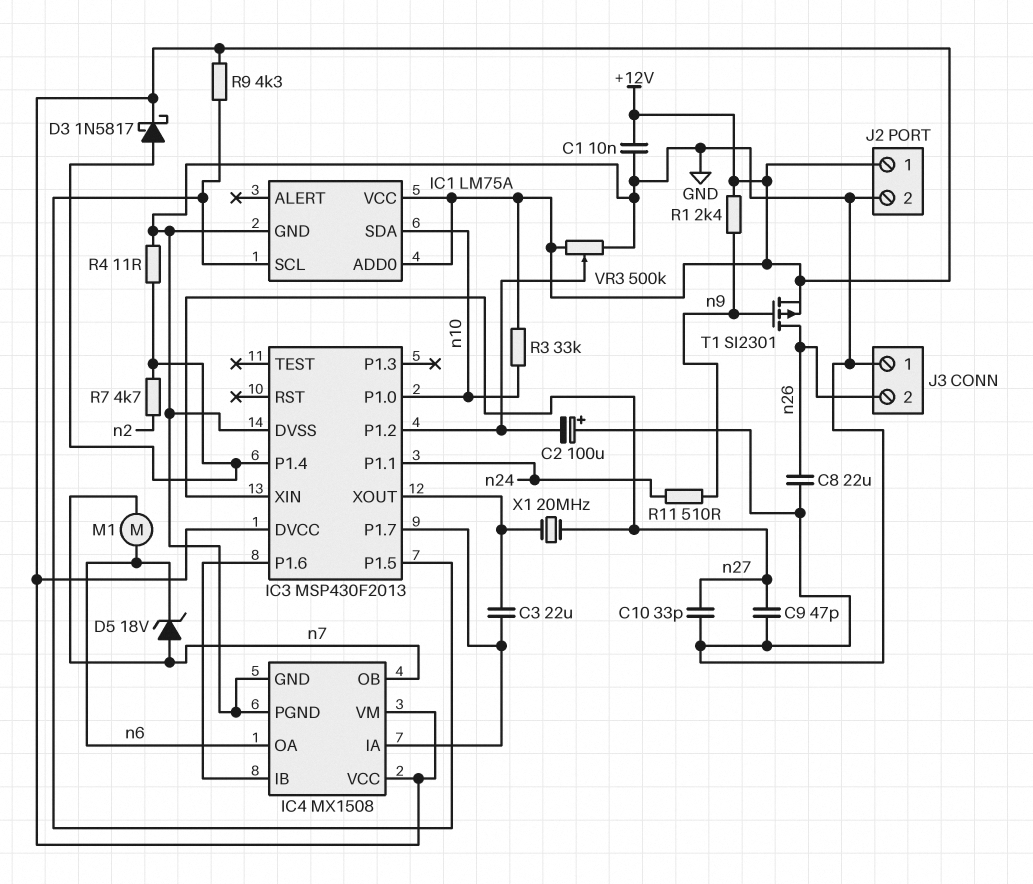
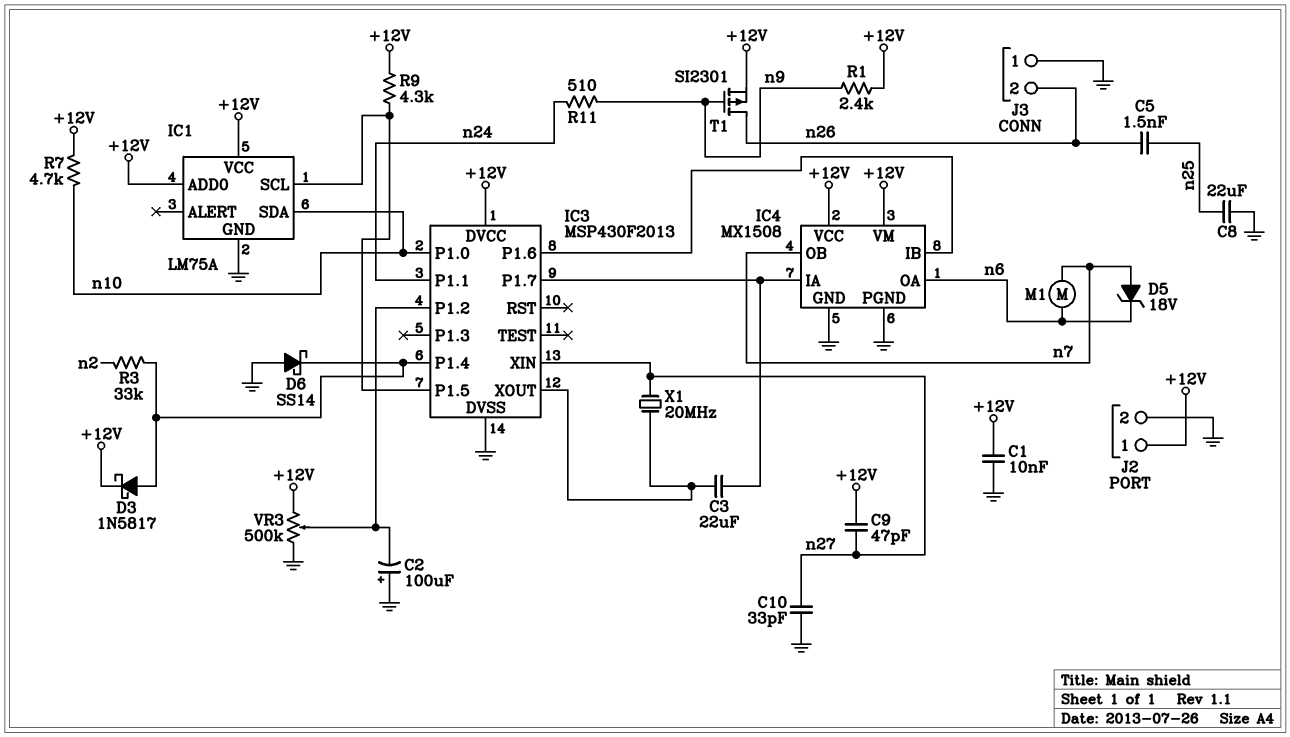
C5: none -> 1.5nF (n25, n26)
C8: 22uF (GND, n26) -> 22uF (GND, n25)
C9: 47pF (GND, n27) -> 47pF (+12V, n27)
D6: none -> schottky SS14 (A GND, K IC3/P1.4)
R3: 33k (+12V, n10) -> 33k (IC3/P1.4, n2)
R4: 11 (GND, IC3/P1.4) -> none
R7: 4.7k (IC3/P1.4, n2) -> 4.7k (+12V, n10)

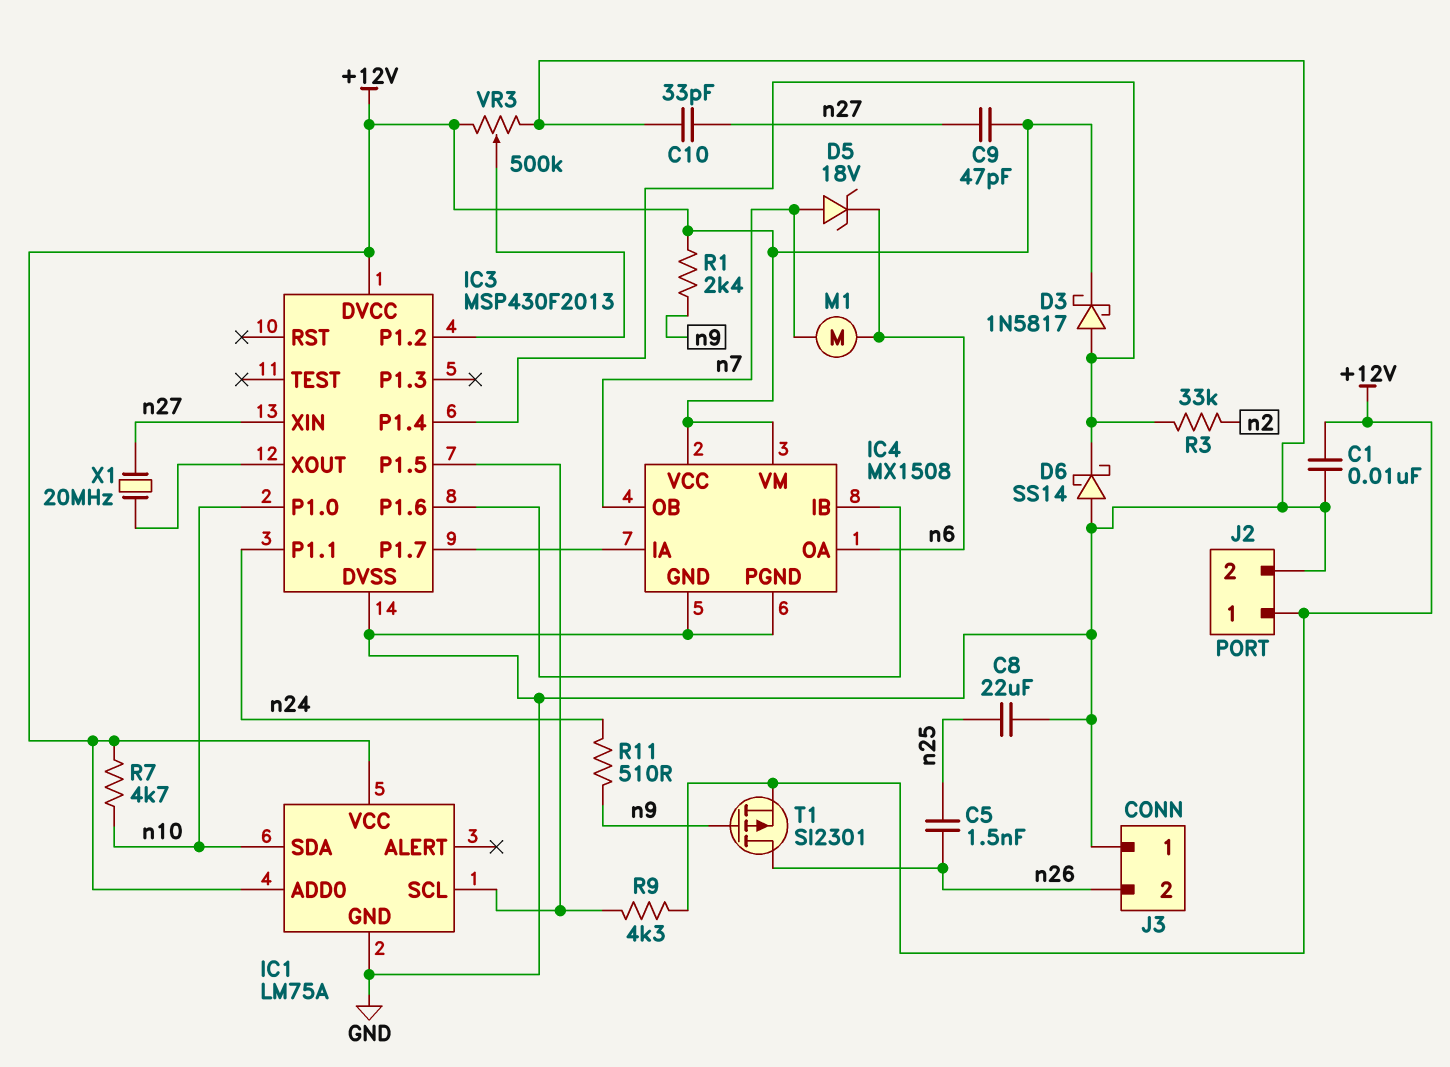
C2: 100uF (plus GND, minus IC3/P1.2) -> none
C3: 22uF (IC3/P1.7, IC3/XOUT) -> none

